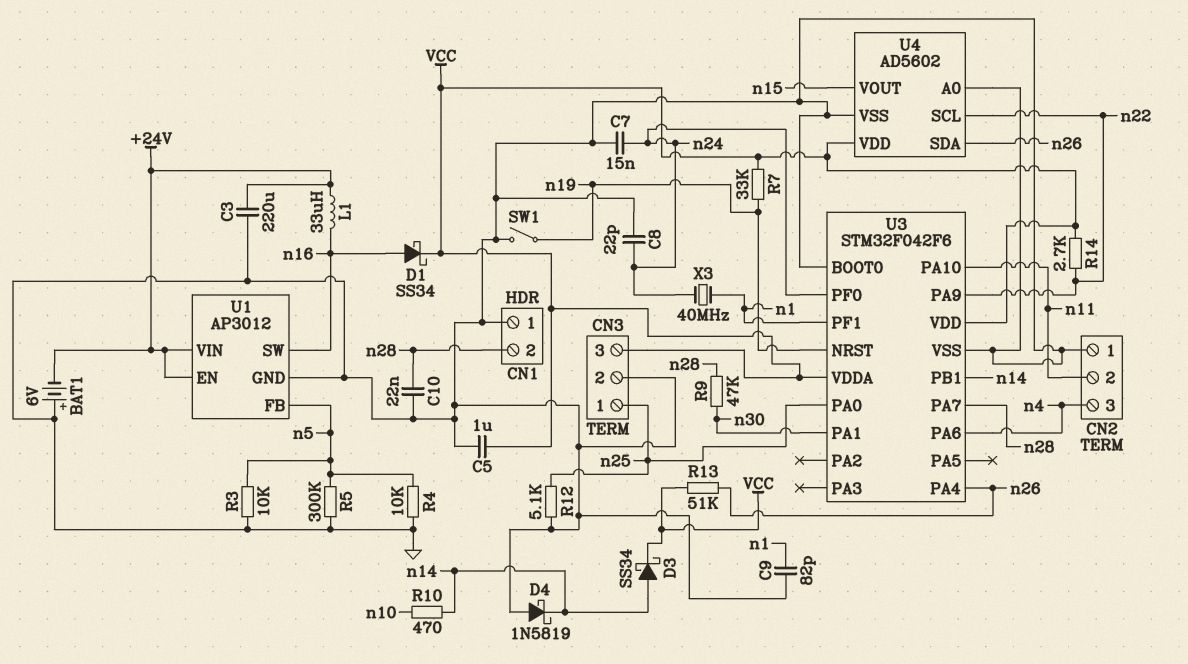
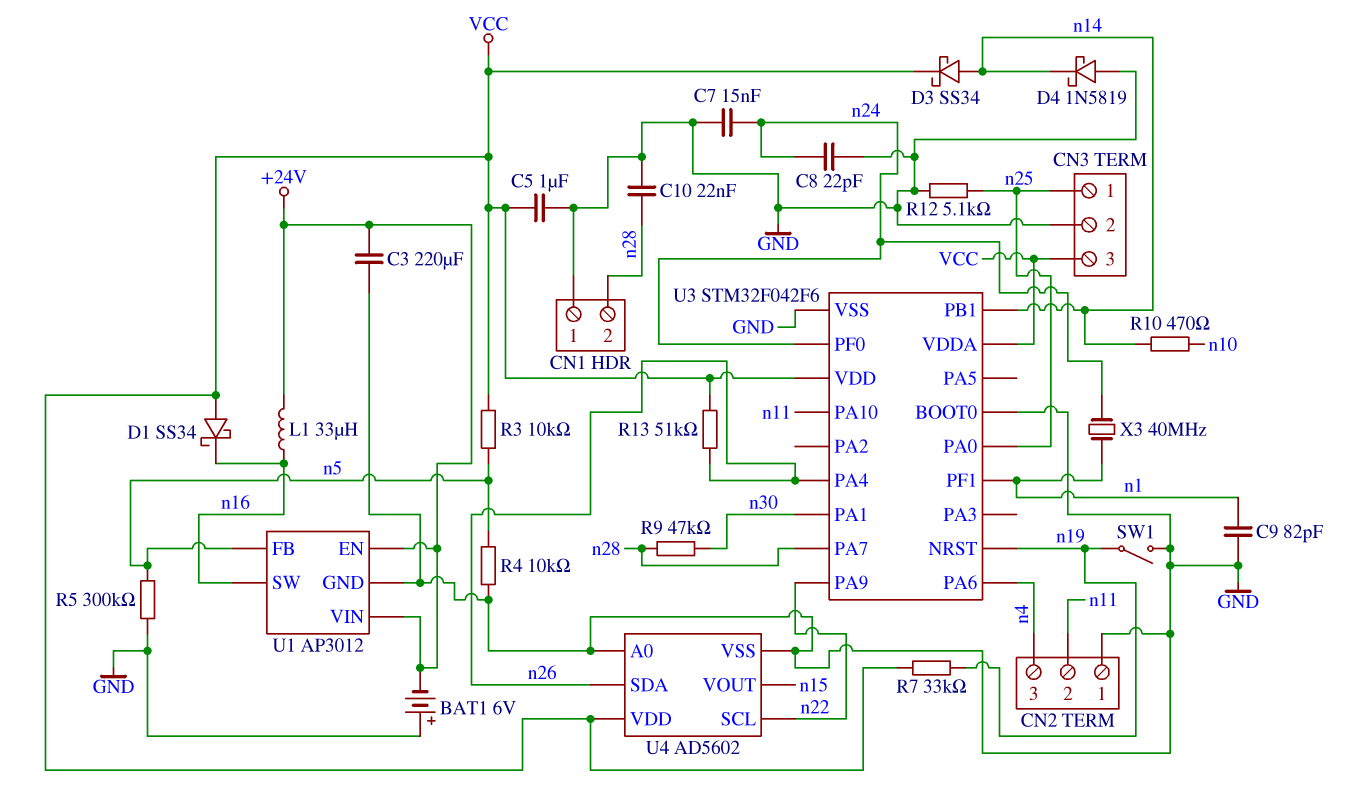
D1: schottky SS34 (A n16, K VCC) -> schottky SS34 (A VCC, K n16)
R3: 10k (GND, n5) -> 10k (VCC, n5)
R14: 2.7k (VCC, n22) -> none

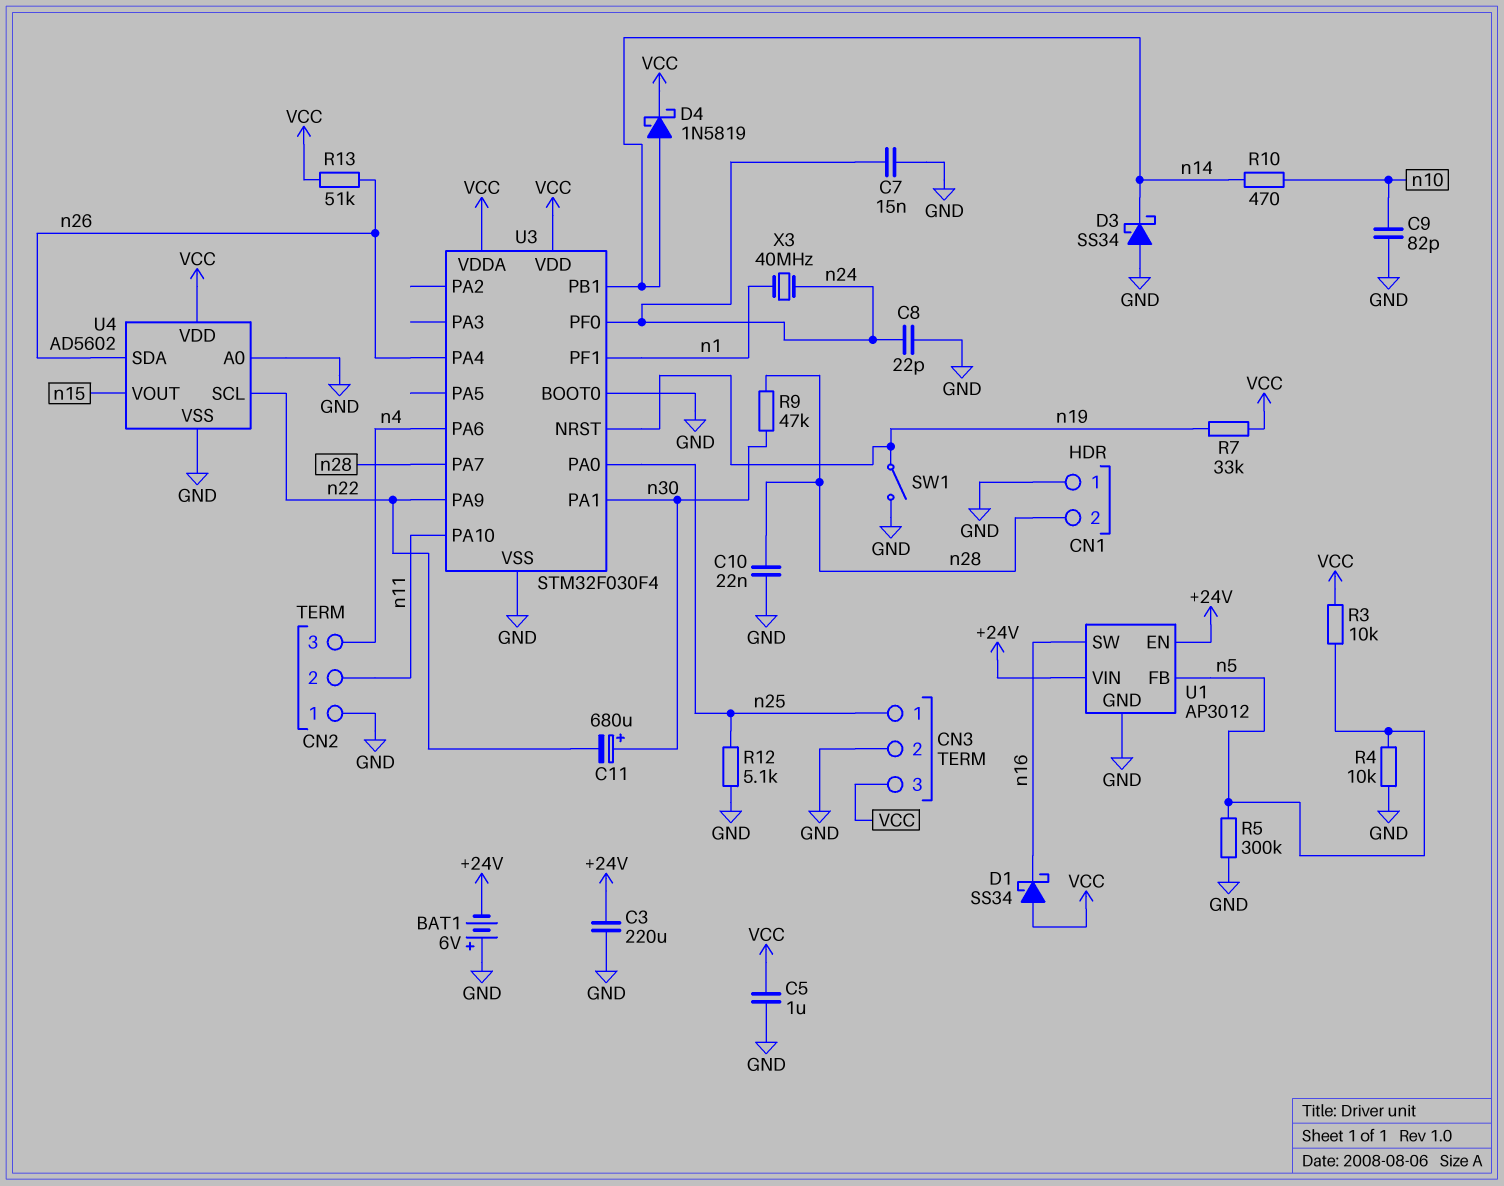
C9: 82pF (GND, n1) -> 82pF (GND, n10)
C11: none -> 680uF (plus n30, minus n22)
D3: schottky SS34 (A n14, K VCC) -> schottky SS34 (A GND, K n14)
D4: schottky 1N5819 (A GND, K n14) -> schottky 1N5819 (A n14, K VCC)
L1: 33uH (+24V, n16) -> none
U3: STM32F042F6 -> STM32F030F4

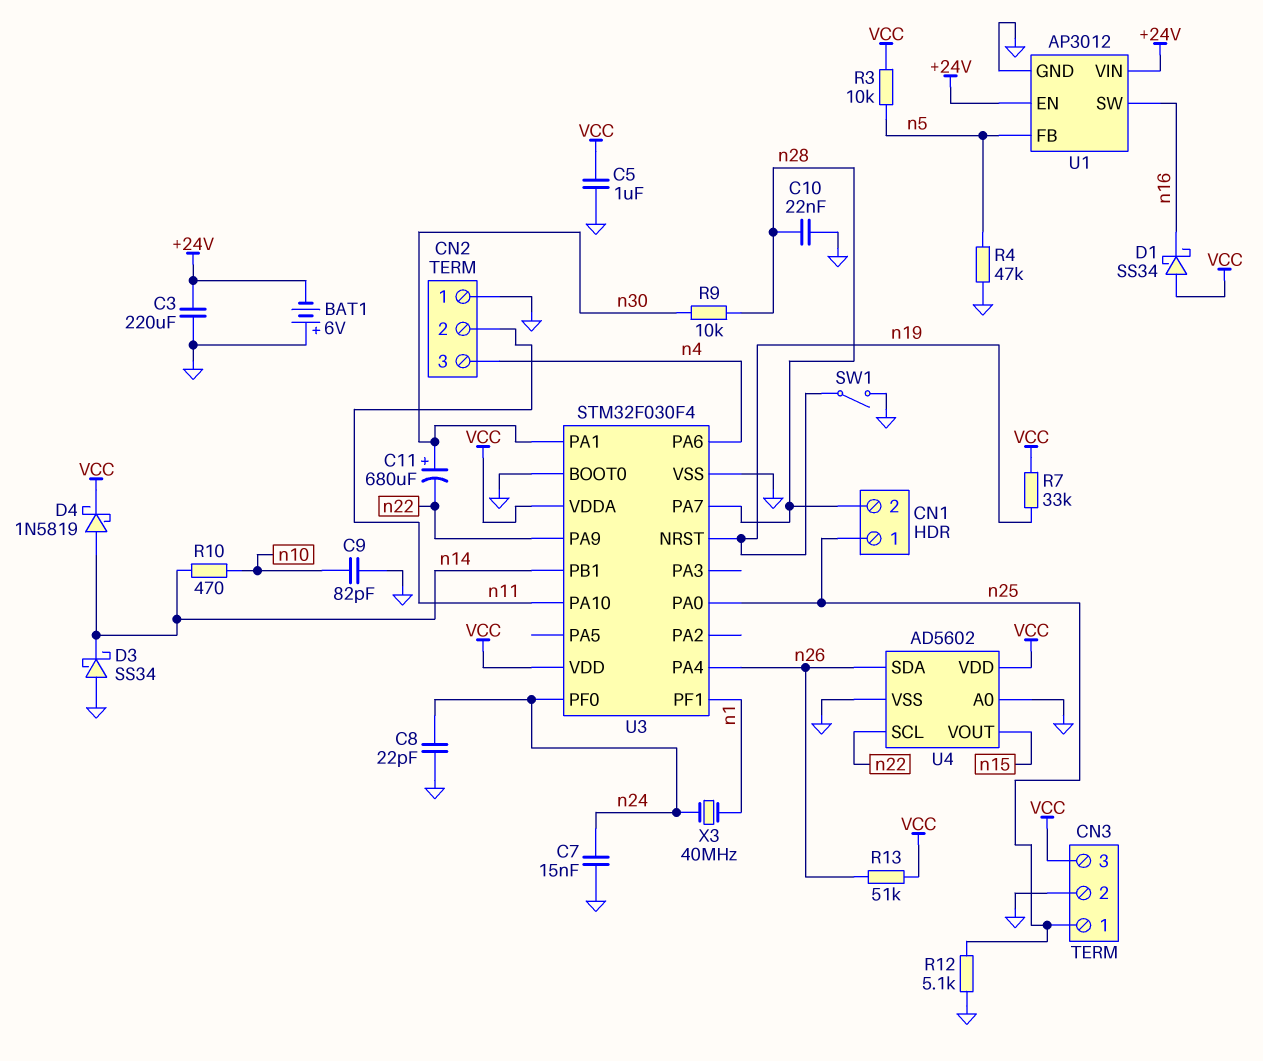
CN1 pin 1: GND -> n25
R4: 10k (GND, n5) -> 47k (GND, n5)
R5: 300k (GND, n5) -> none
R9: 47k (n28, n30) -> 10k (n28, n30)

